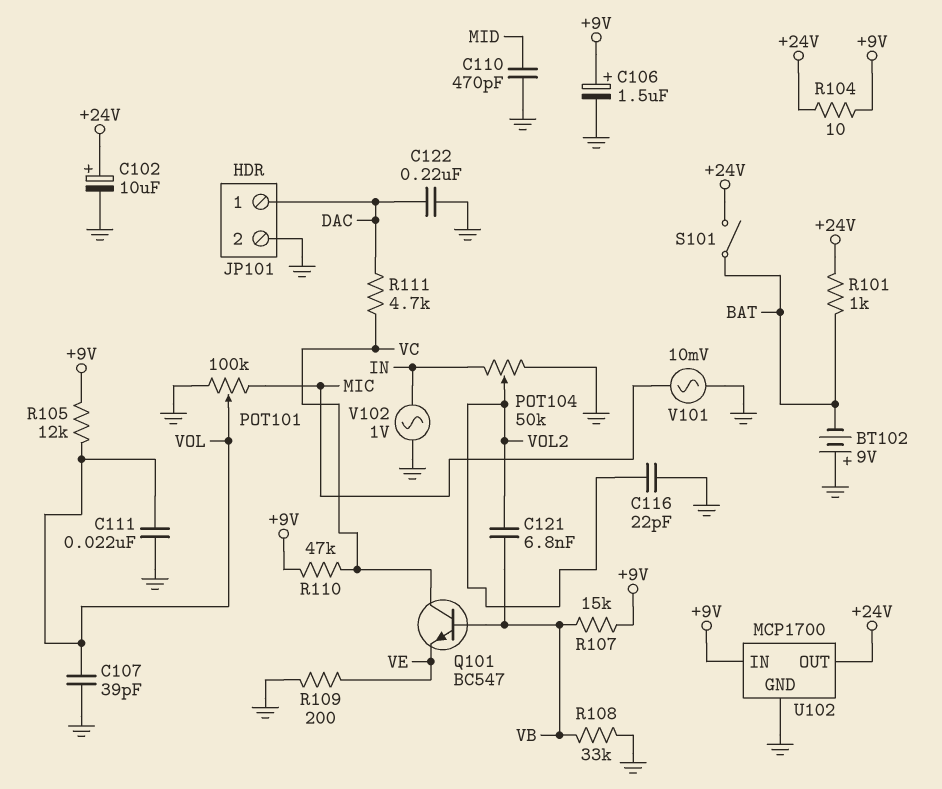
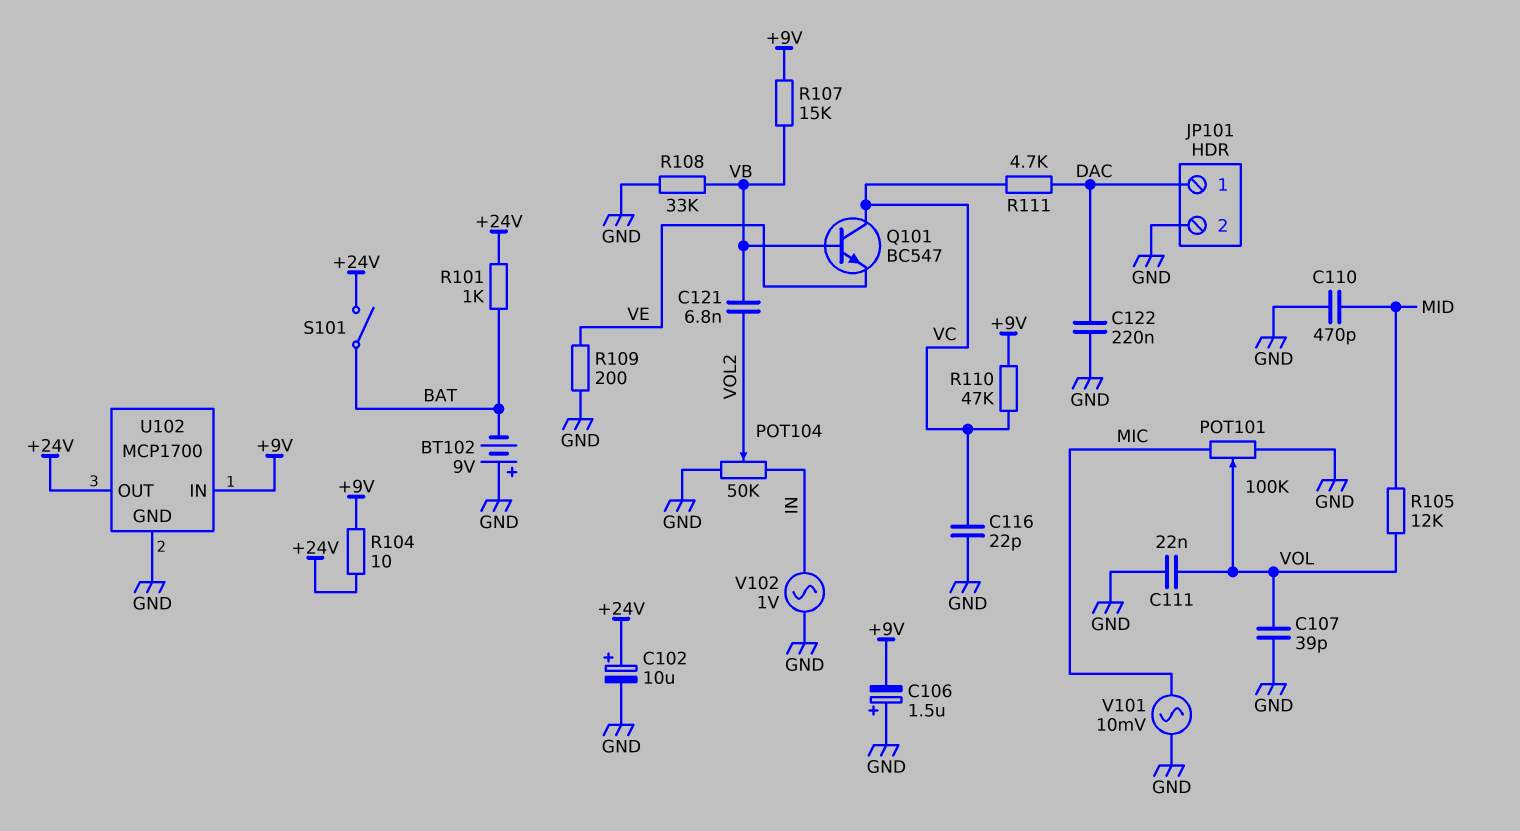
C106: 1.5uF (plus +9V, minus GND) -> 1.5uF (plus GND, minus +9V)
C116: 22pF (GND, VOL2) -> 22pF (GND, VC)
R105: 12k (+9V, VOL) -> 12k (MID, VOL)

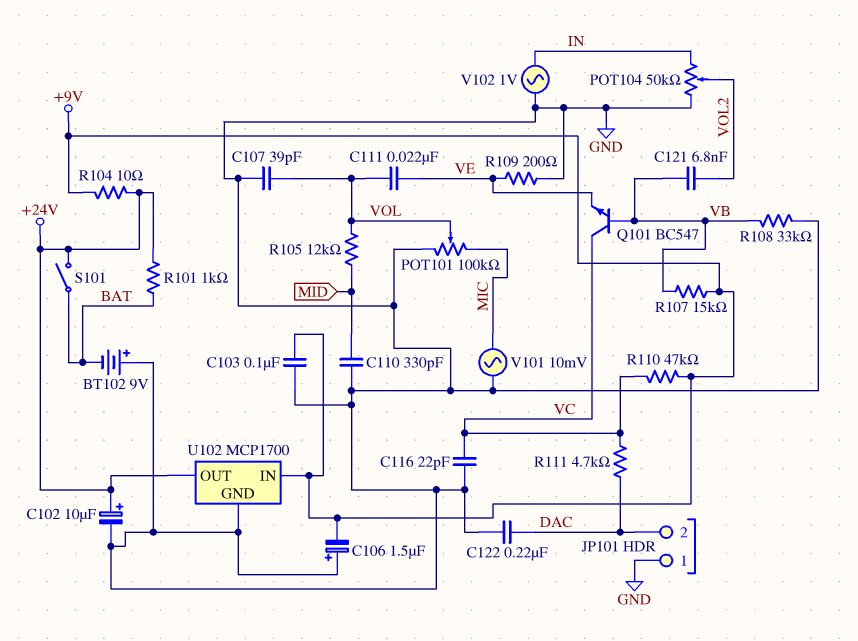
C103: none -> 100nF (+9V, GND)
C110: 470pF (GND, MID) -> 330pF (GND, MID)
C111: 22nF (GND, VOL) -> 22nF (VE, VOL)
JP101 pin 1: DAC -> GND
JP101 pin 2: GND -> DAC

